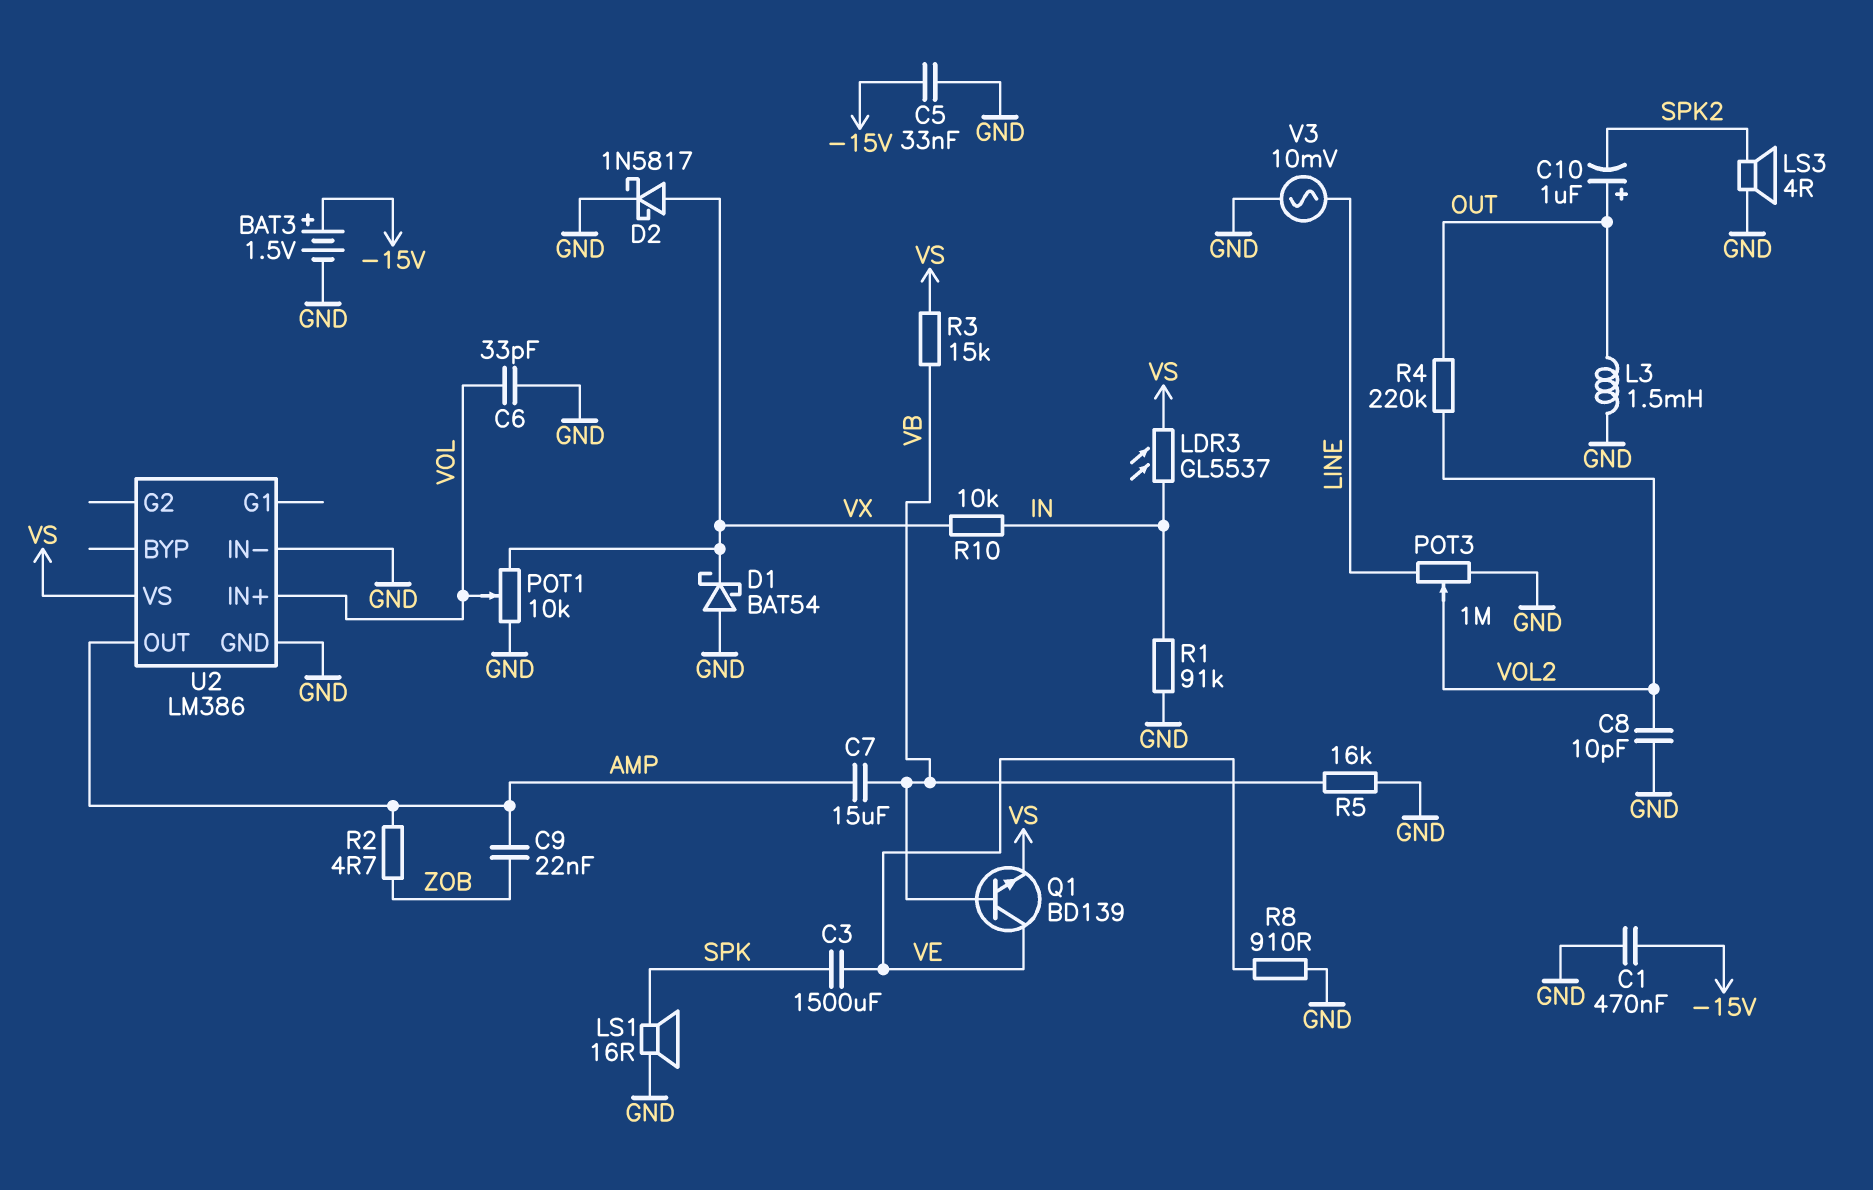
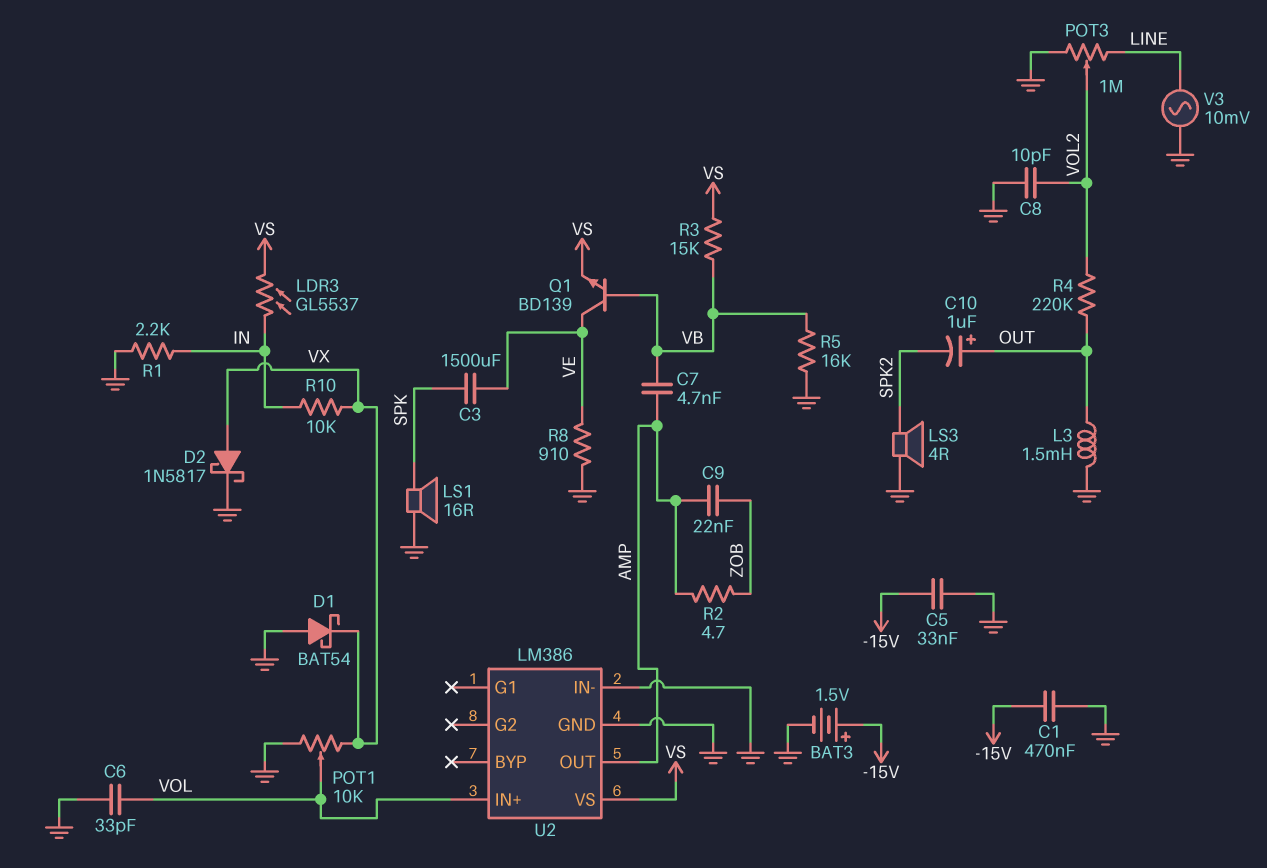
C7: 15uF (AMP, VB) -> 4.7nF (AMP, VB)
R1: 91k (GND, IN) -> 2.2k (GND, IN)

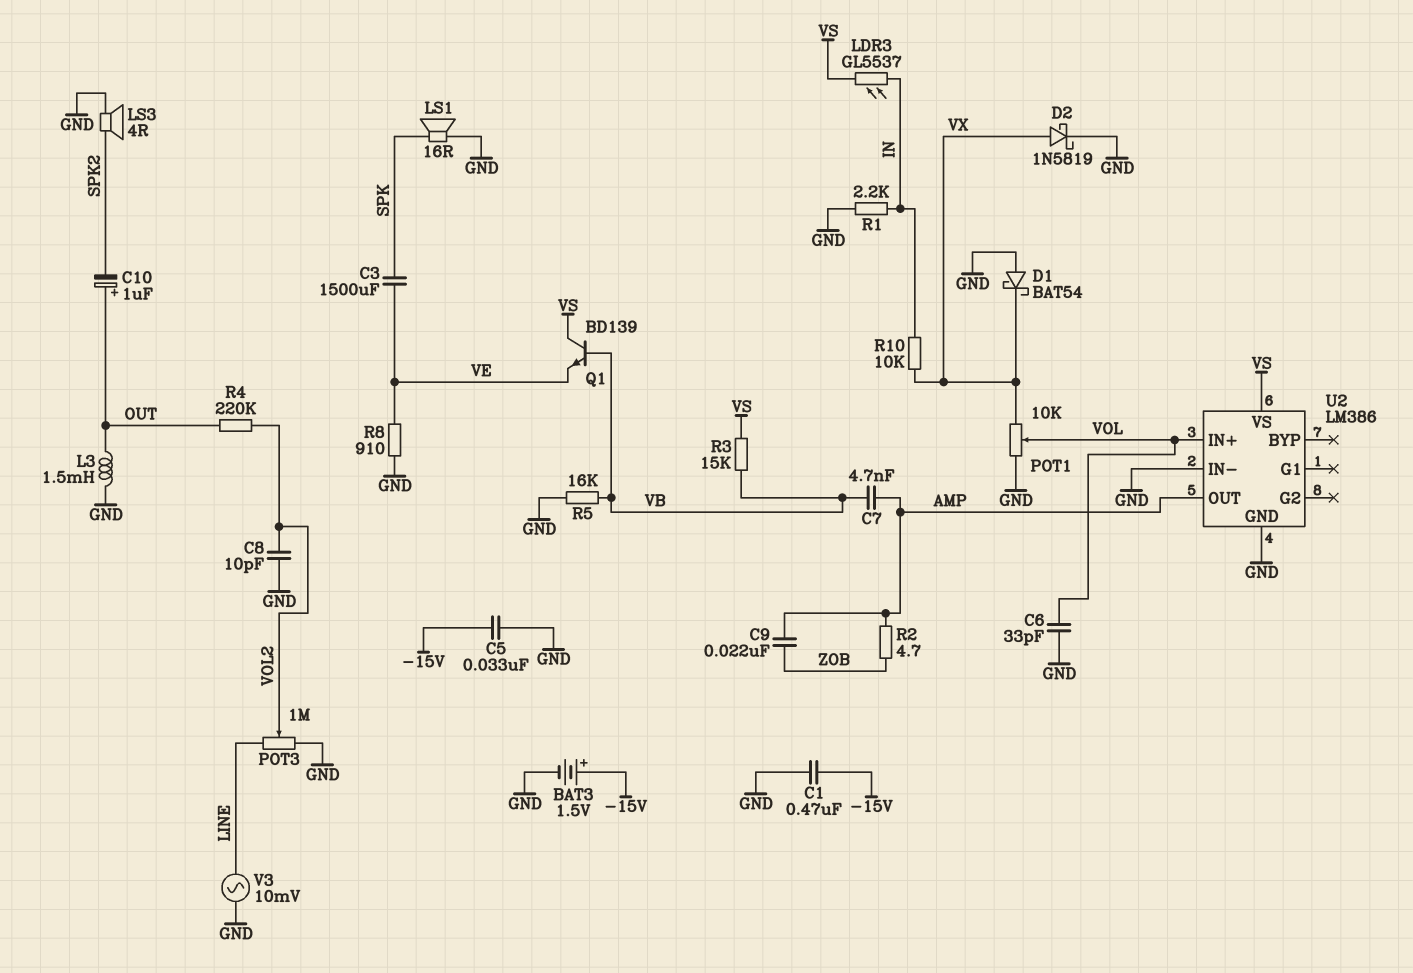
D2: schottky 1N5817 (A VX, K GND) -> schottky 1N5819 (A VX, K GND)
Q1: NPN BD139 (B VB, C VE, E VS) -> NPN BD139 (B VB, C VS, E VE)

